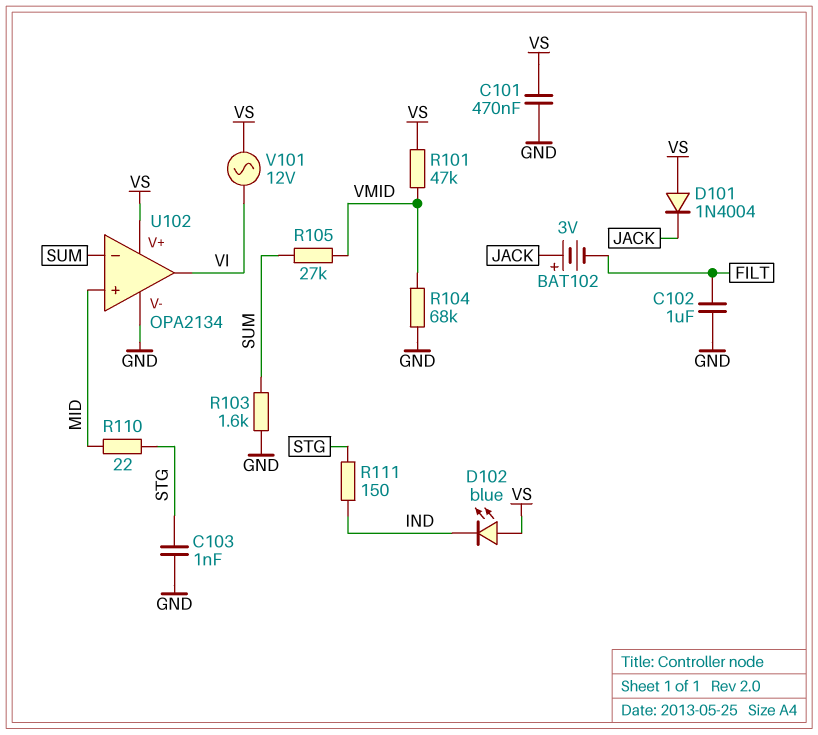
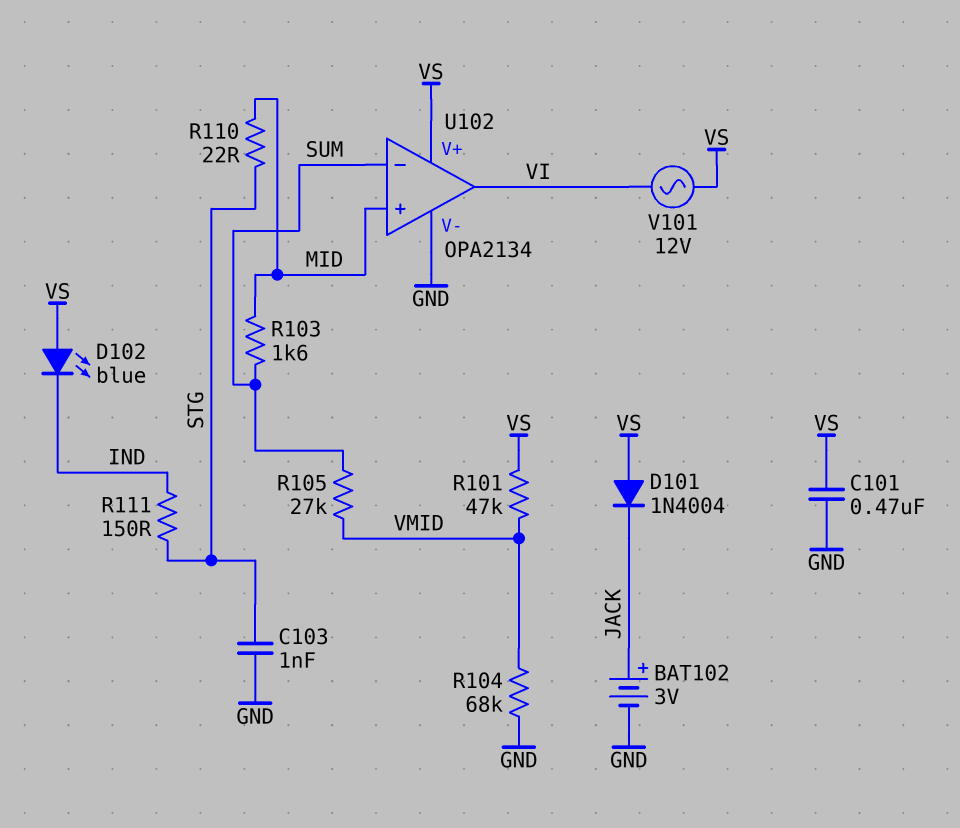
BAT102: 3V (plus JACK, minus FILT) -> 3V (plus JACK, minus GND)
C102: 1uF (FILT, GND) -> none
R103: 1.6k (GND, SUM) -> 1.6k (MID, SUM)

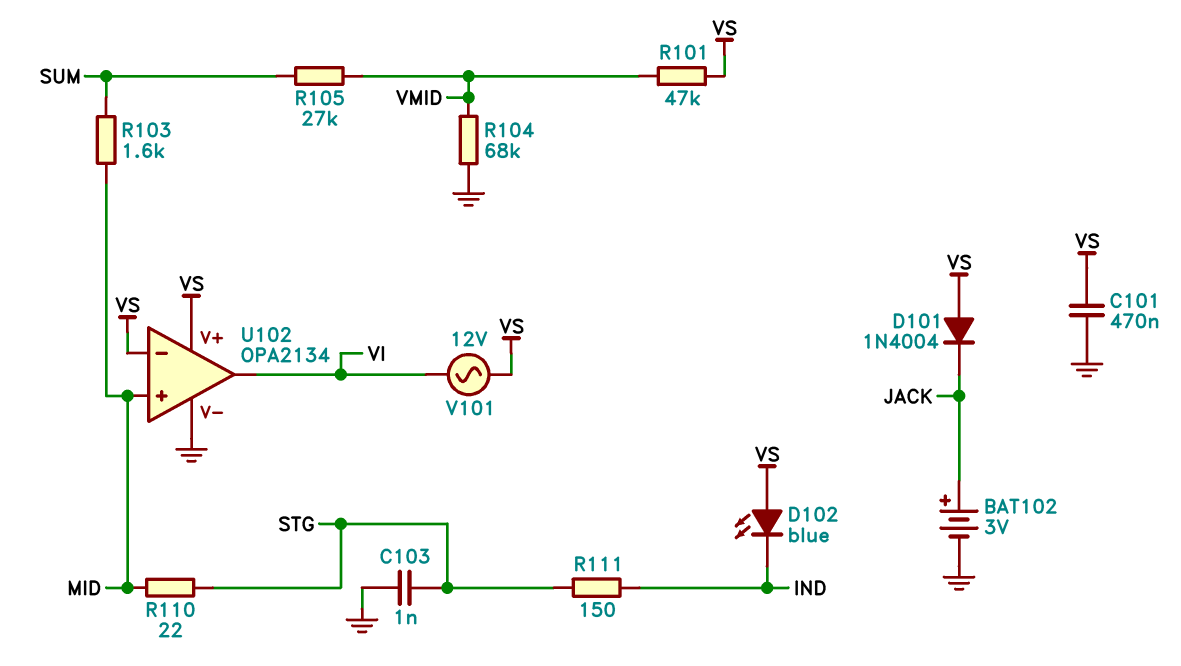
U102 pin in-: SUM -> VS

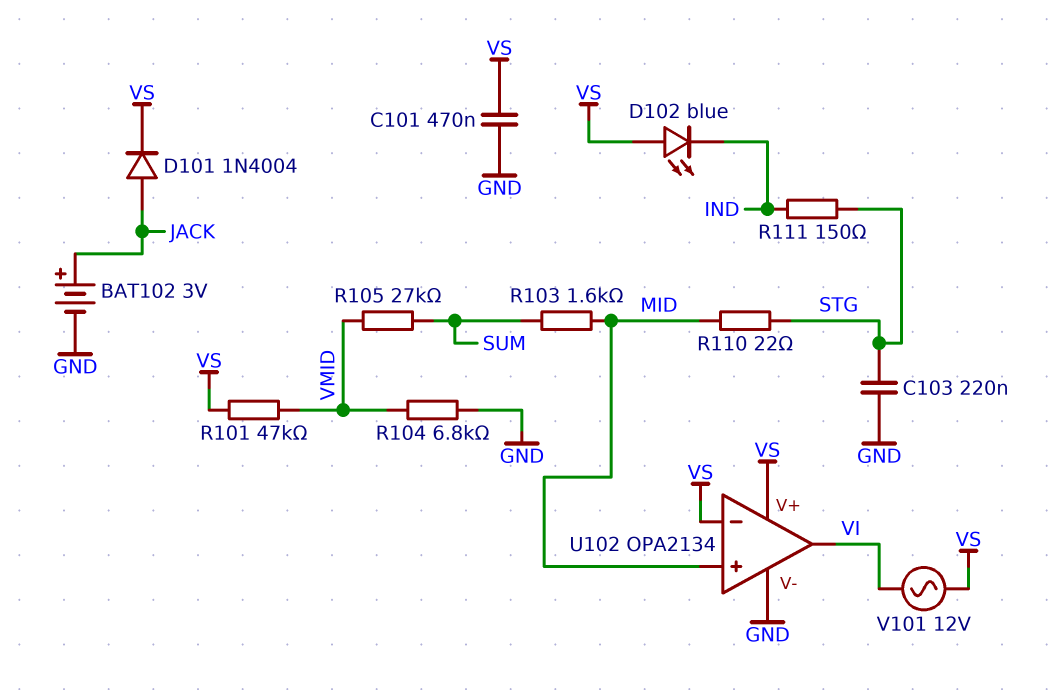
C103: 1nF (GND, STG) -> 220nF (GND, STG)
D101: diode 1N4004 (A VS, K JACK) -> diode 1N4004 (A JACK, K VS)
R104: 68k (GND, VMID) -> 6.8k (GND, VMID)

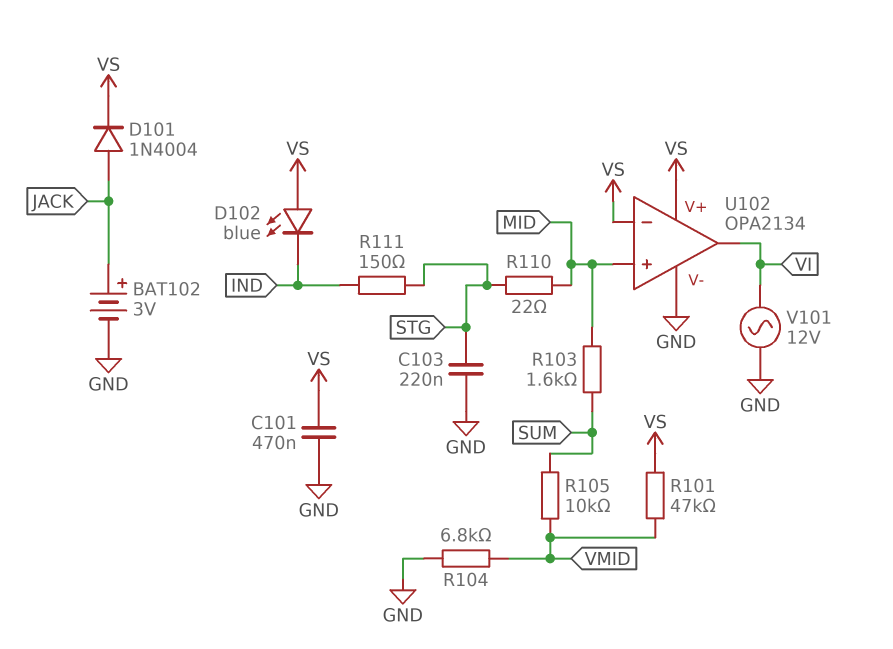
R105: 27k (SUM, VMID) -> 10k (SUM, VMID)
V101: AC 12V (VI, VS) -> AC 12V (GND, VI)

